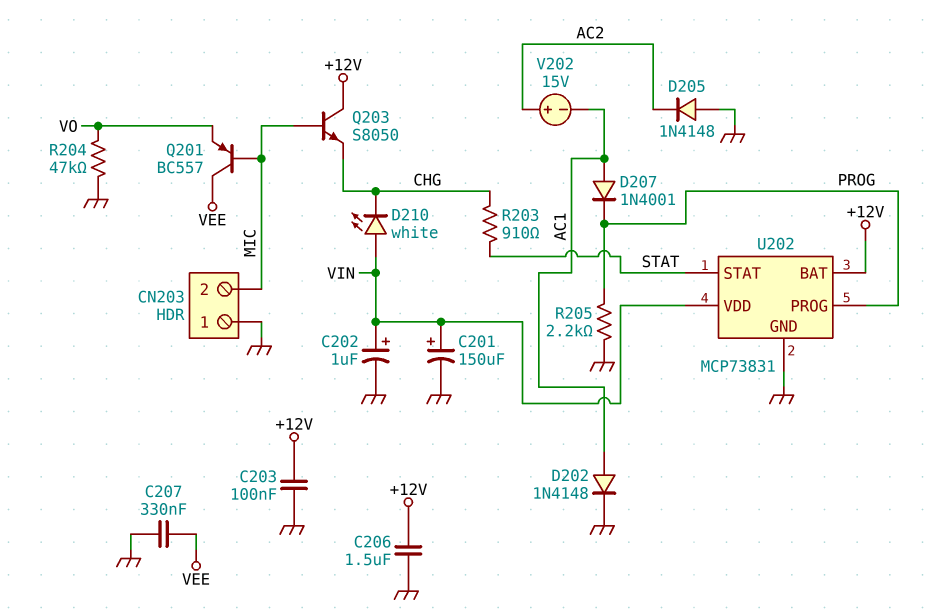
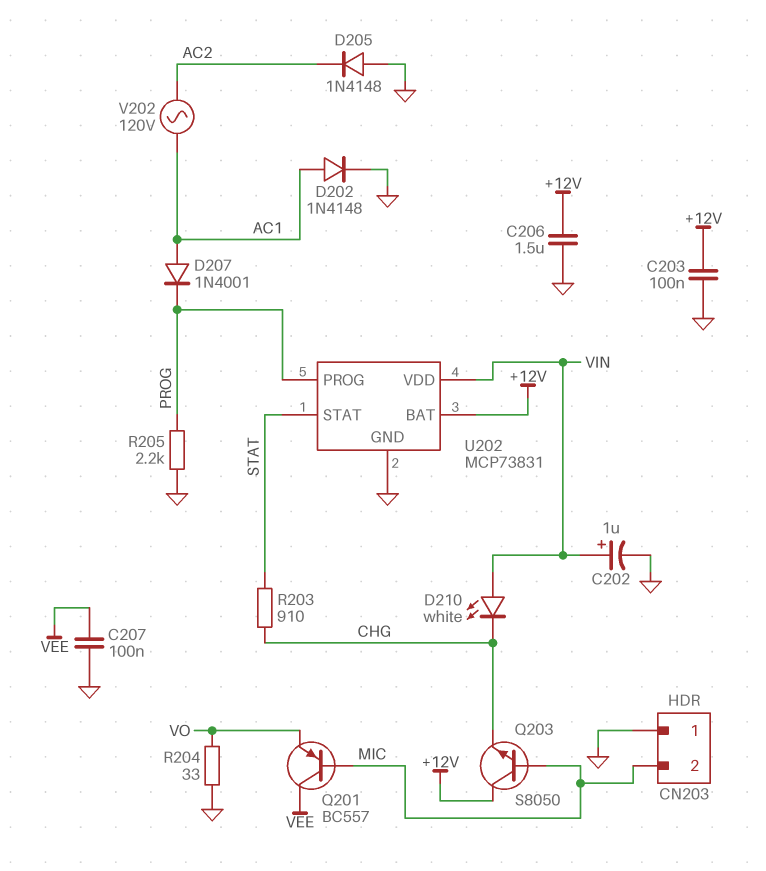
C201: 150uF (plus VIN, minus GND) -> none
C207: 330nF (GND, VEE) -> 100nF (GND, VEE)
R204: 47k (GND, VO) -> 33 (GND, VO)
V202: 15V (plus AC2, minus AC1) -> AC 120V (AC1, AC2)

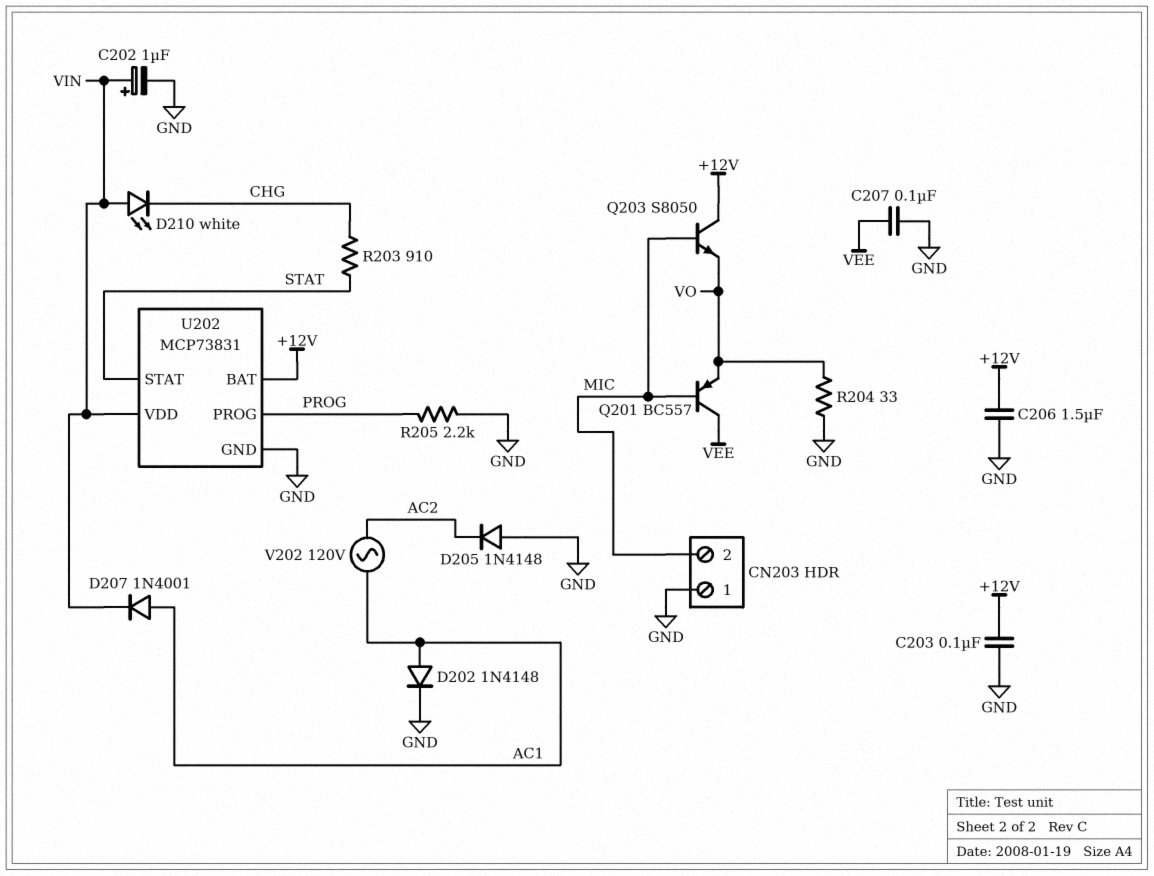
D207: diode 1N4001 (A AC1, K PROG) -> diode 1N4001 (A AC1, K VIN)
Q203: NPN S8050 (B MIC, C +12V, E CHG) -> NPN S8050 (B MIC, C +12V, E VO)

